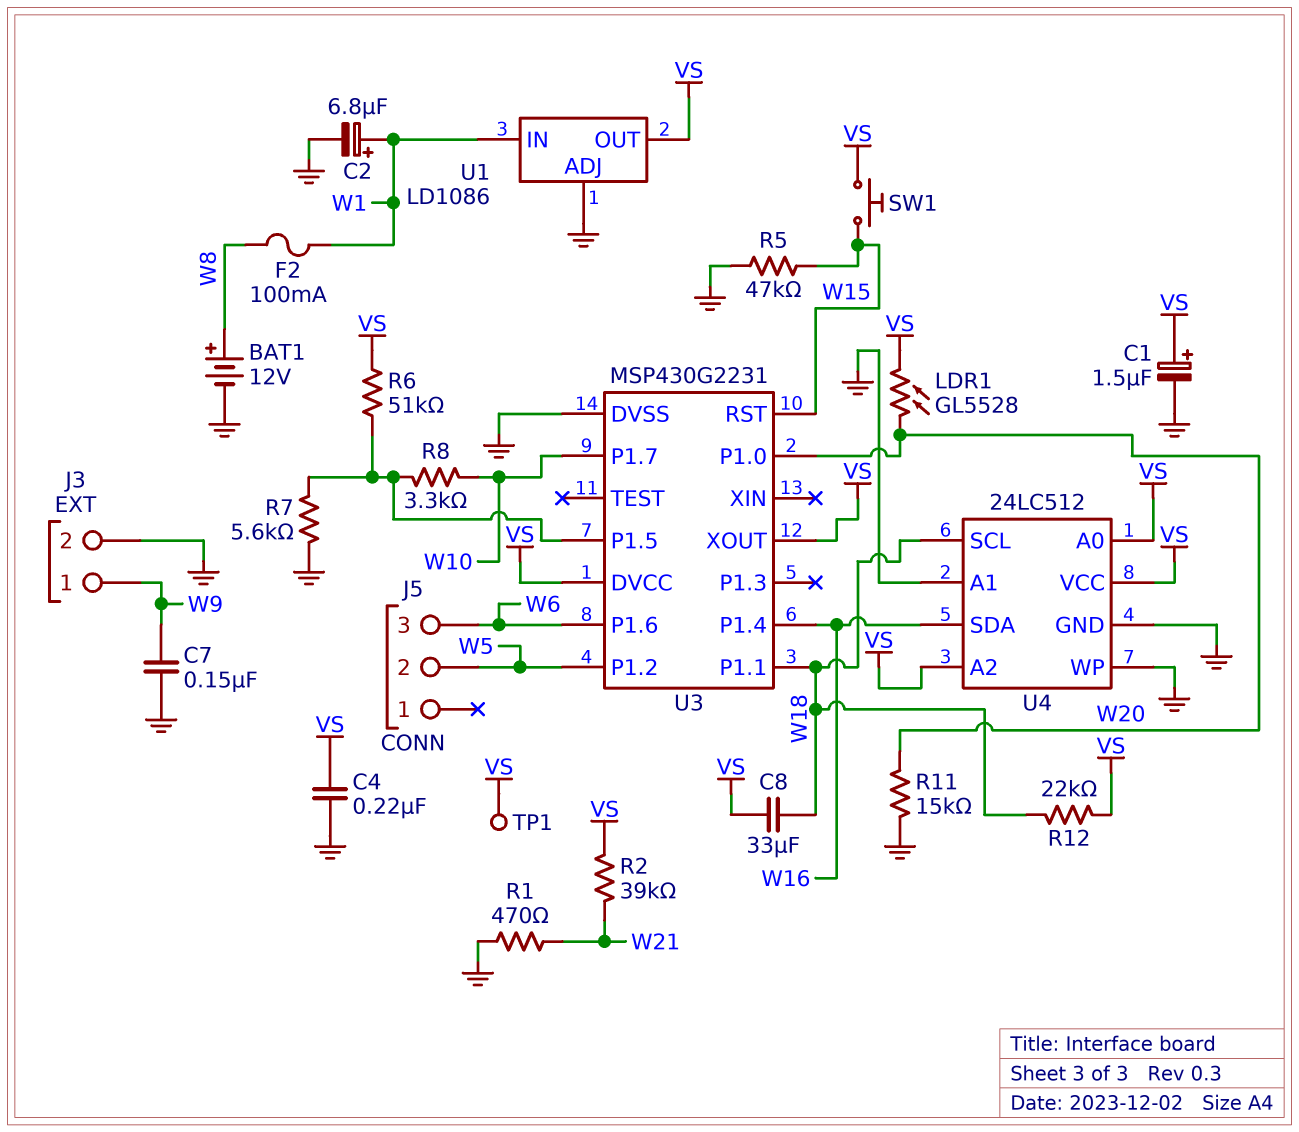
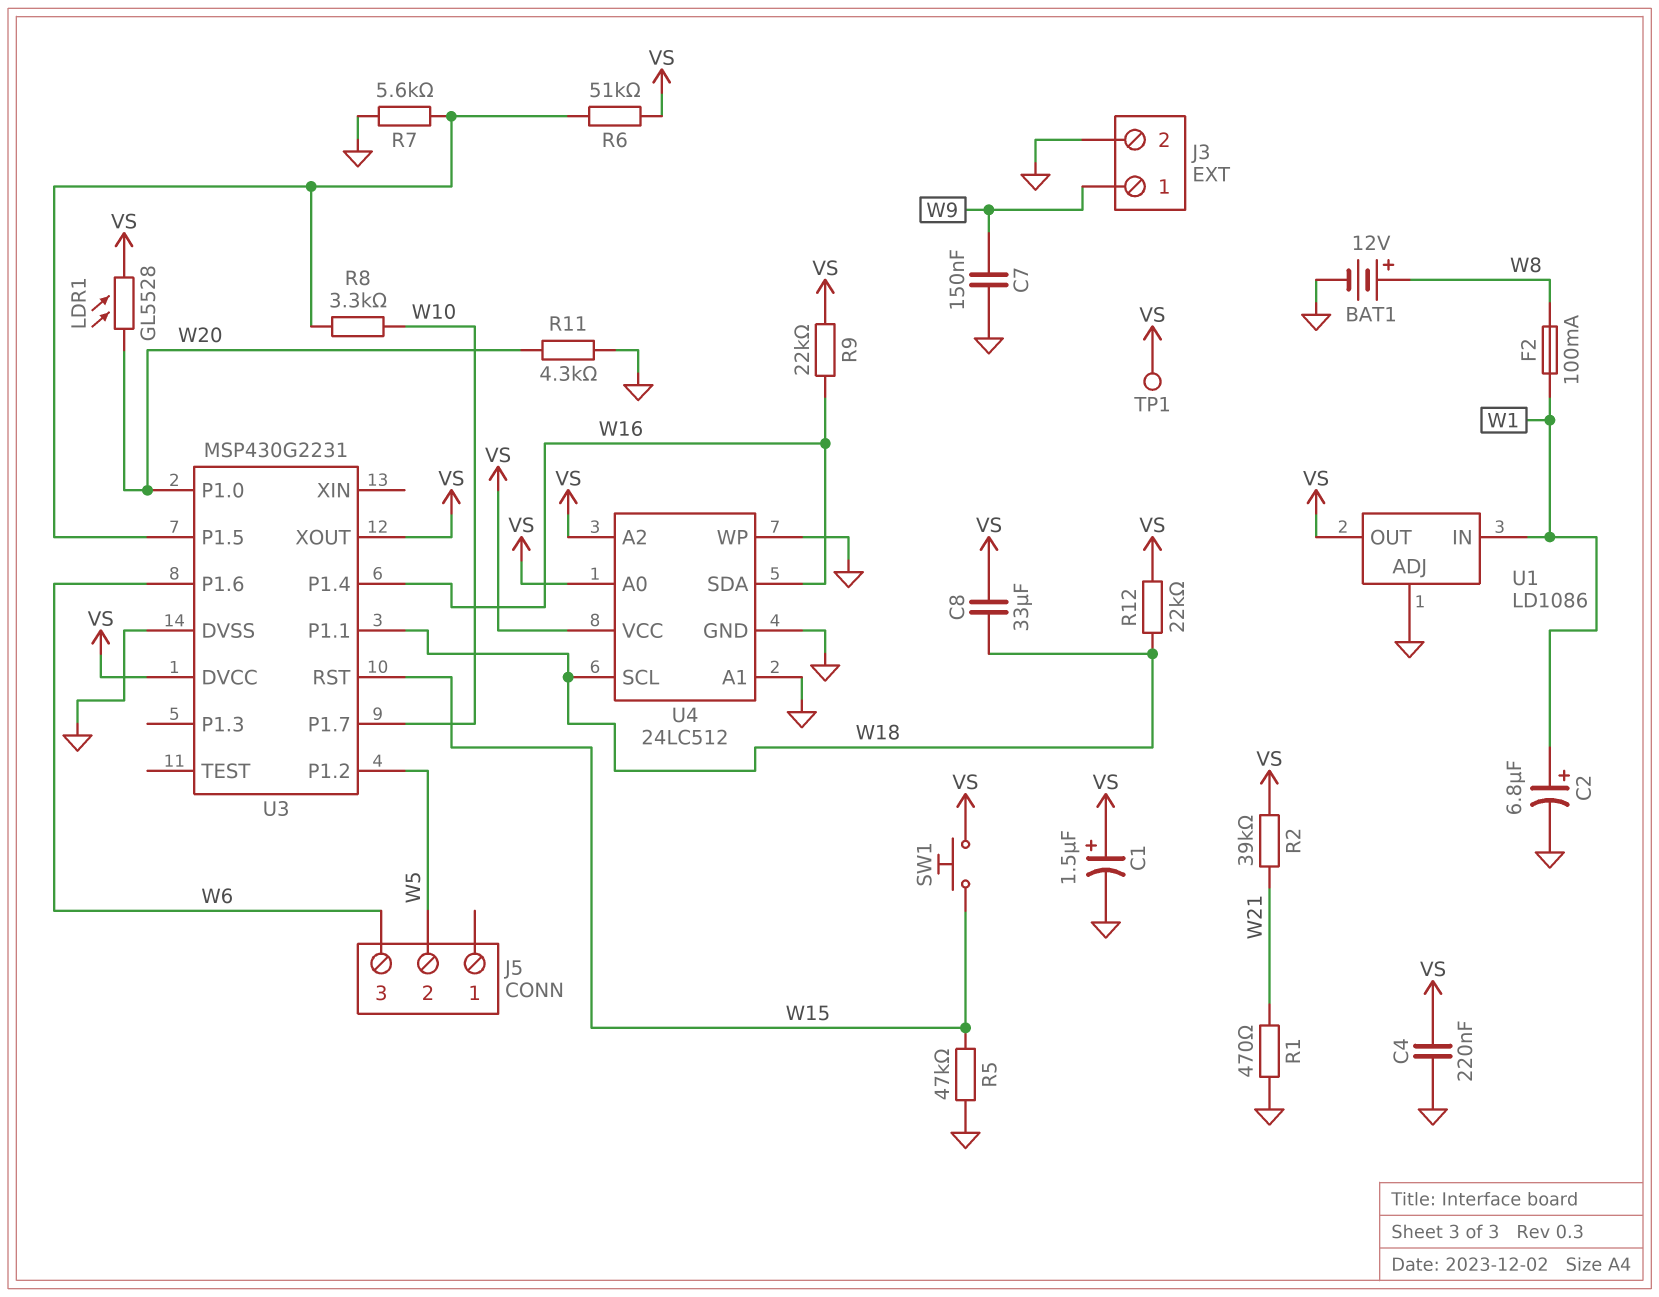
R9: none -> 22k (VS, W16)
R11: 15k (GND, W20) -> 4.3k (GND, W20)

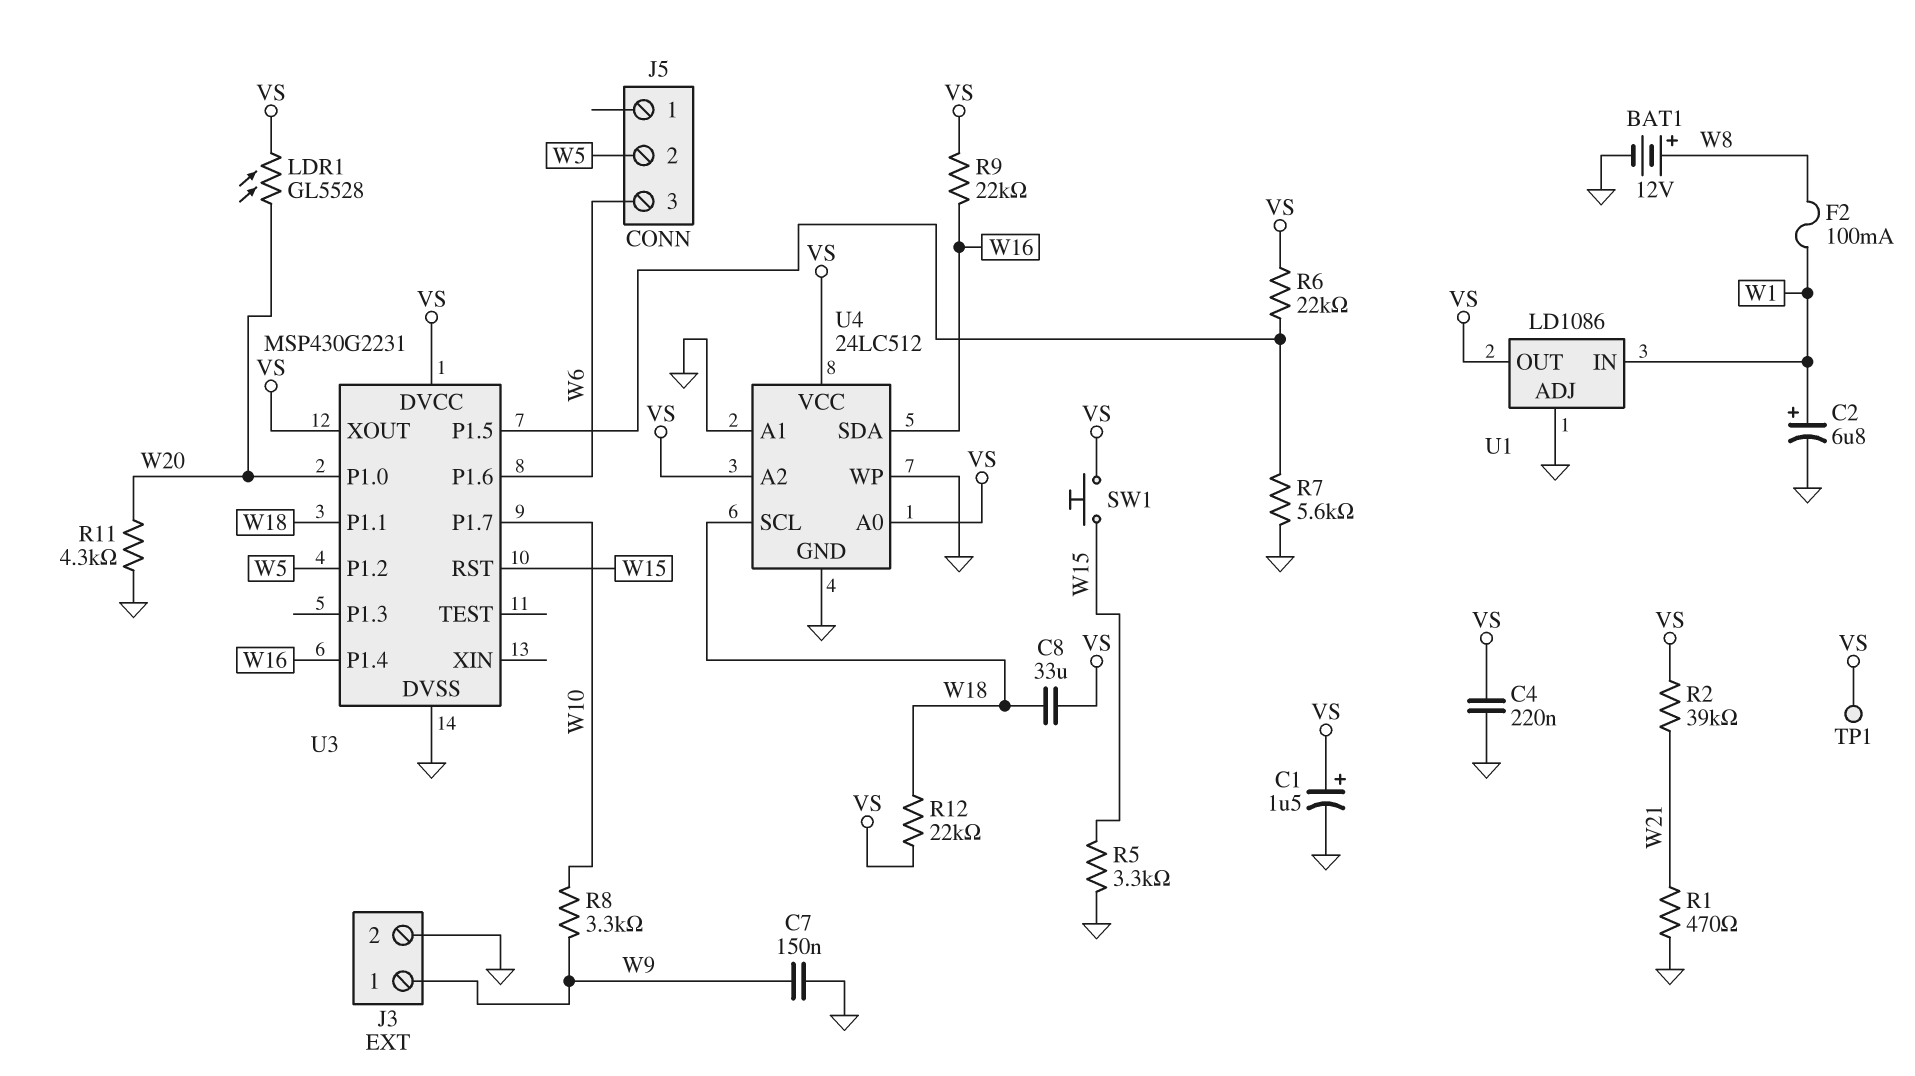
R5: 47k (GND, W15) -> 3.3k (GND, W15)
R6: 51k (U3/P1.5, VS) -> 22k (U3/P1.5, VS)
R8: 3.3k (U3/P1.5, W10) -> 3.3k (W9, W10)

